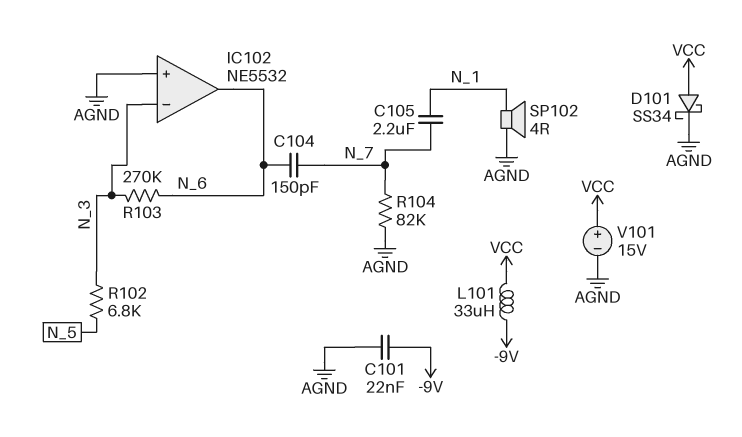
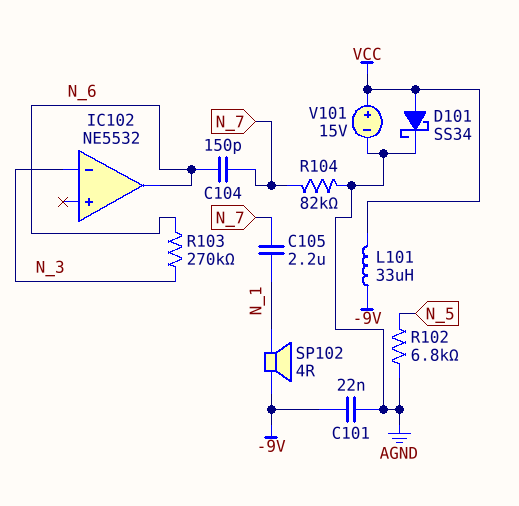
IC102 pin in+: AGND -> none
R102: 6.8k (N_3, N_5) -> 6.8k (AGND, N_5)
SP102: speaker 4R (AGND, N_1) -> speaker 4R (-9V, N_1)

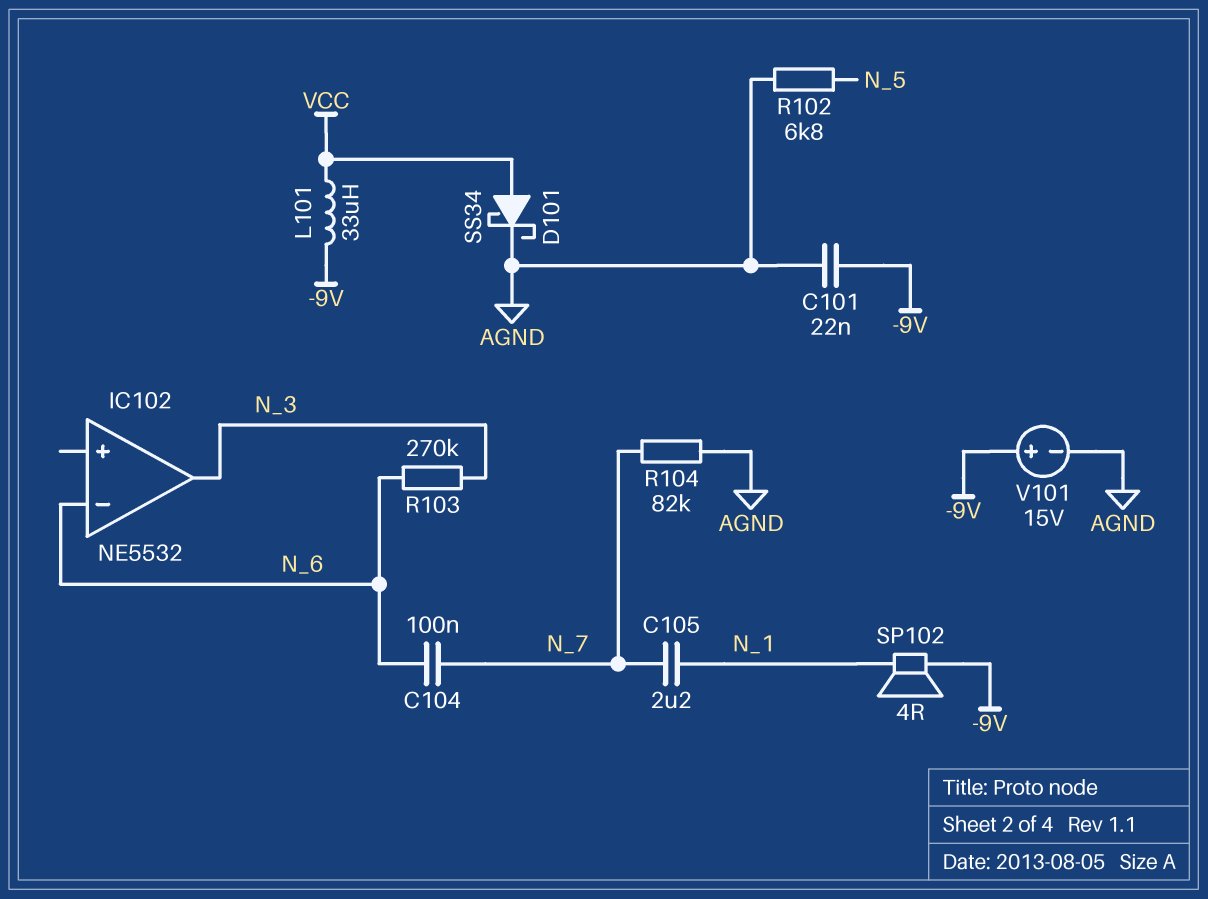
C104: 150pF (N_6, N_7) -> 100nF (N_6, N_7)
IC102 pin in-: N_3 -> N_6
IC102 pin out: N_6 -> N_3
V101: 15V (plus VCC, minus AGND) -> 15V (plus -9V, minus AGND)

